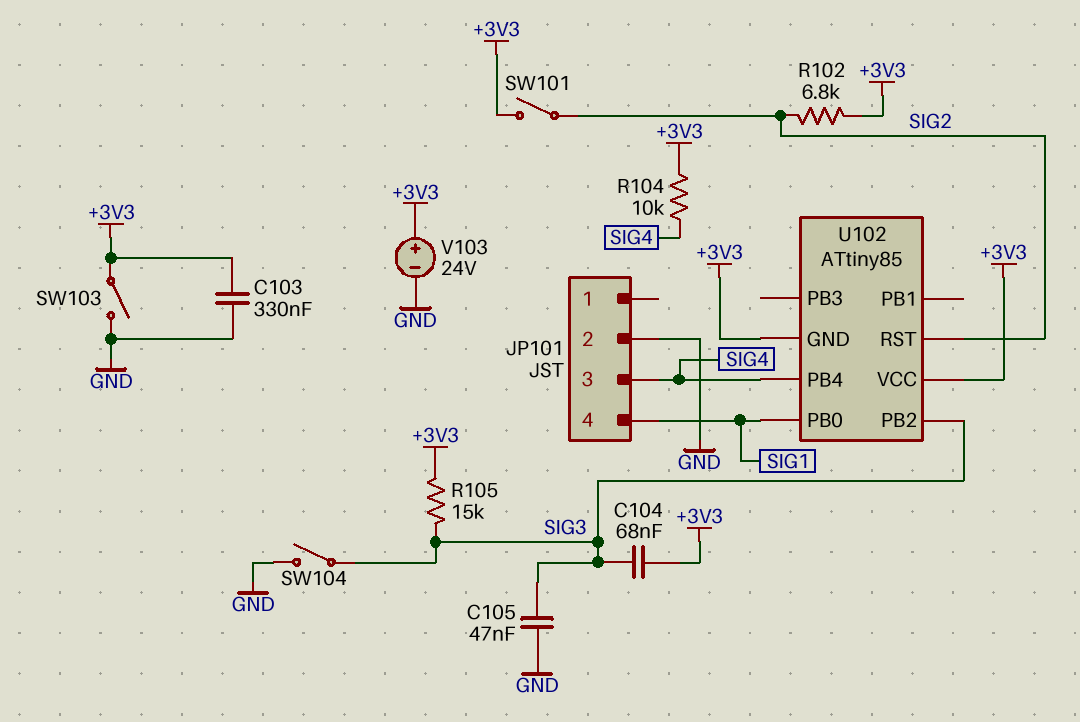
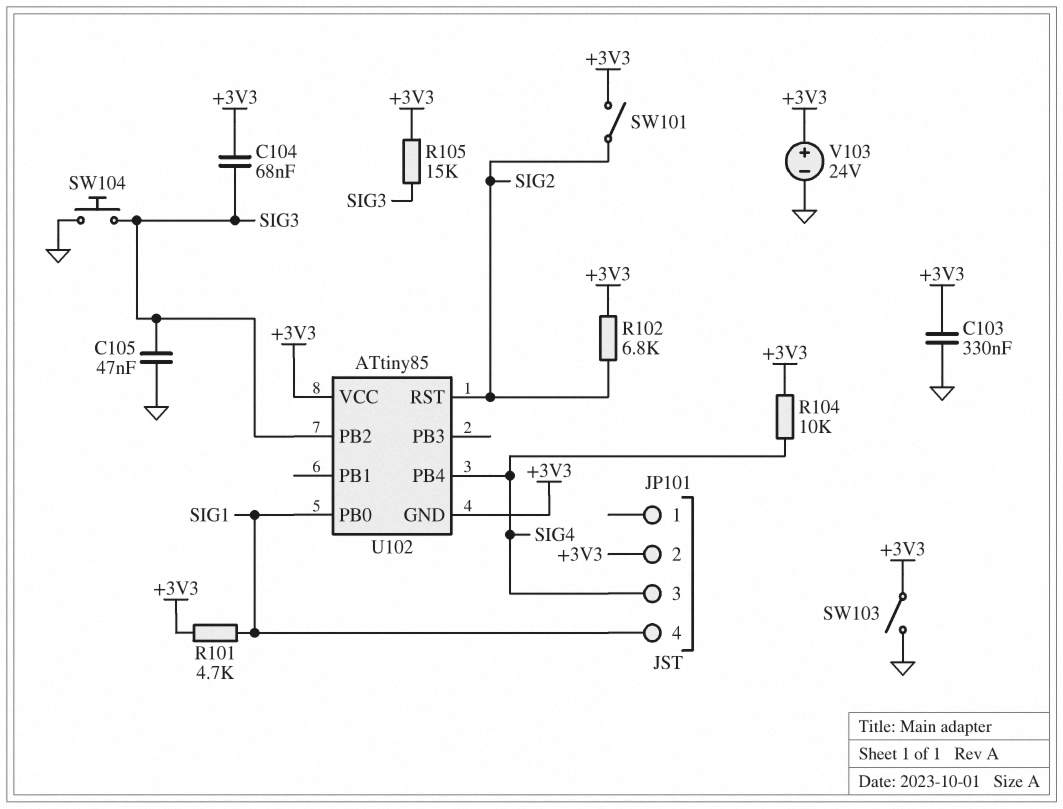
JP101 pin 2: GND -> +3V3
R101: none -> 4.7k (+3V3, SIG1)
SW104: switch (GND, SIG3) -> button (GND, SIG3)

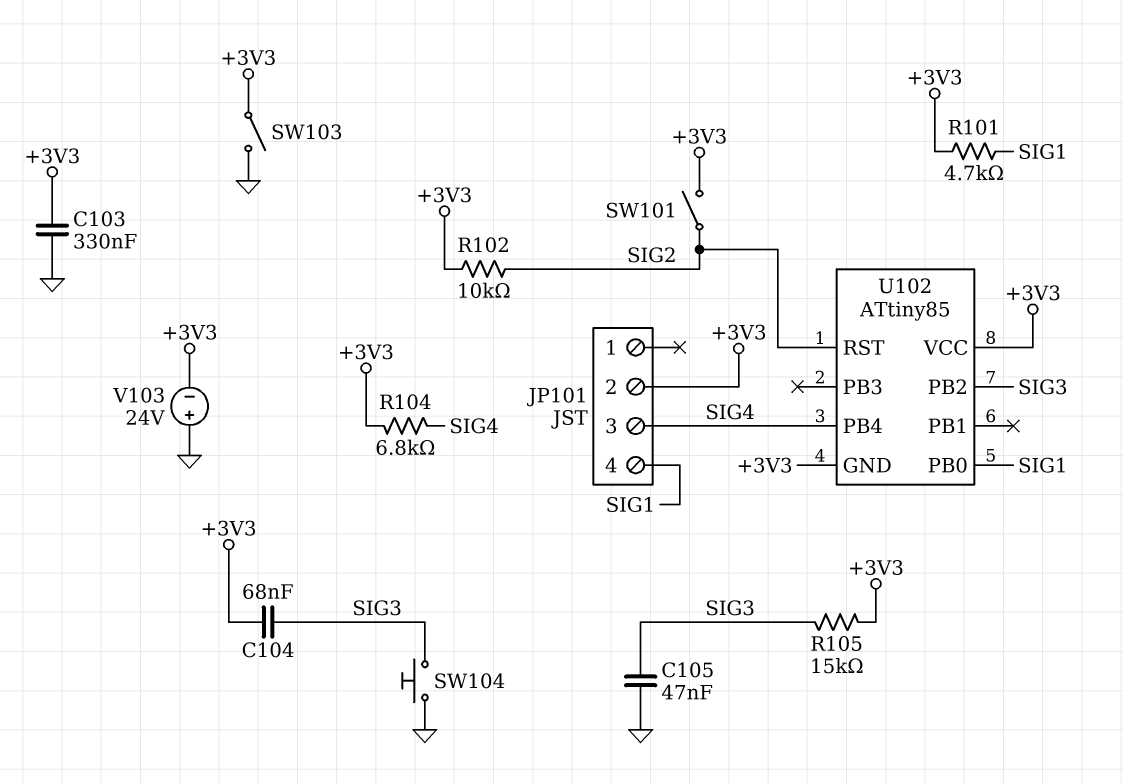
R102: 6.8k (+3V3, SIG2) -> 10k (+3V3, SIG2)
R104: 10k (+3V3, SIG4) -> 6.8k (+3V3, SIG4)
V103: 24V (plus +3V3, minus GND) -> 24V (plus GND, minus +3V3)

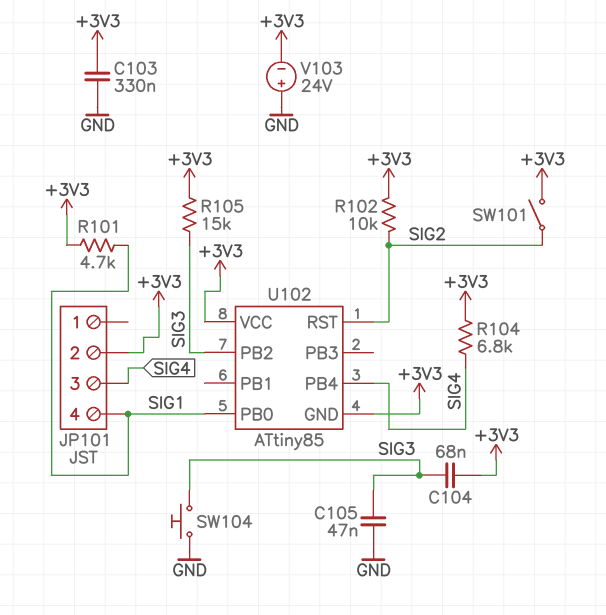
SW103: switch (+3V3, GND) -> none

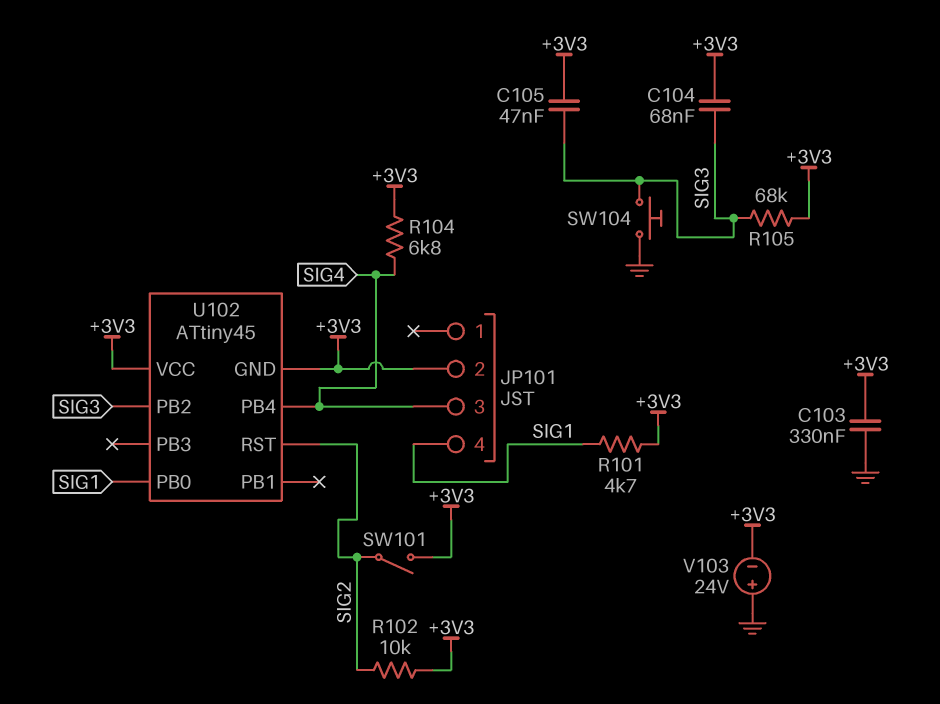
C105: 47nF (GND, SIG3) -> 47nF (+3V3, SIG3)
R105: 15k (+3V3, SIG3) -> 68k (+3V3, SIG3)
U102: ATtiny85 -> ATtiny45

